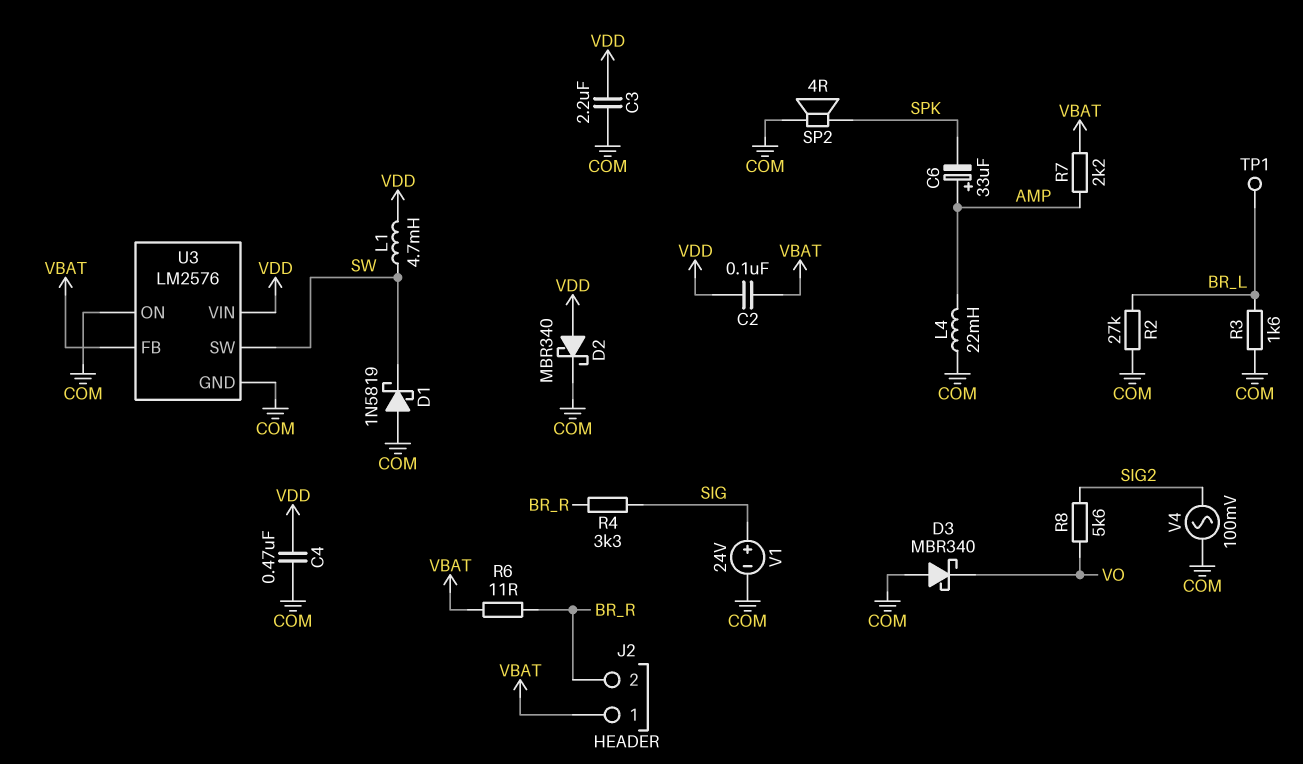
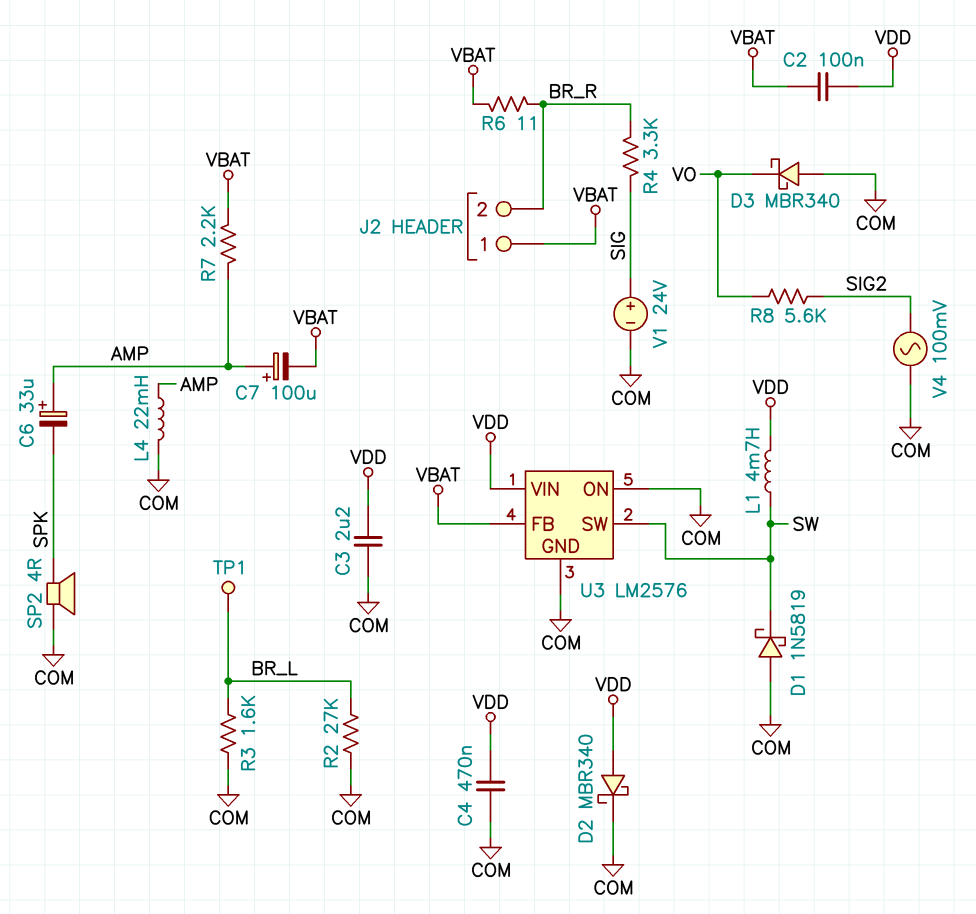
C7: none -> 100uF (plus AMP, minus VBAT)

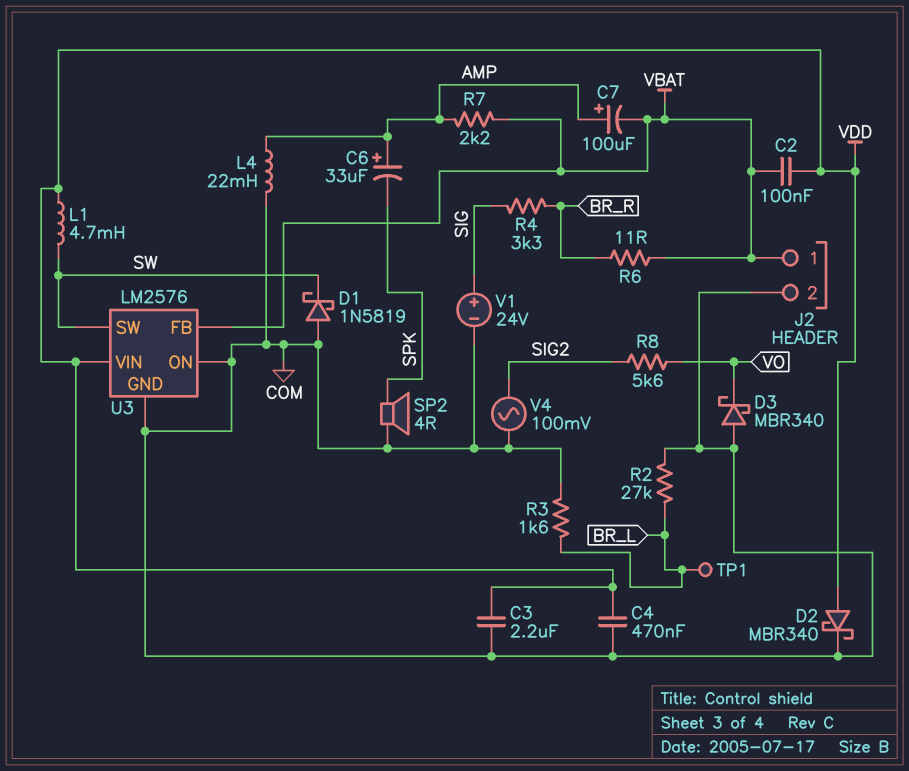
J2 pin 2: BR_R -> COM

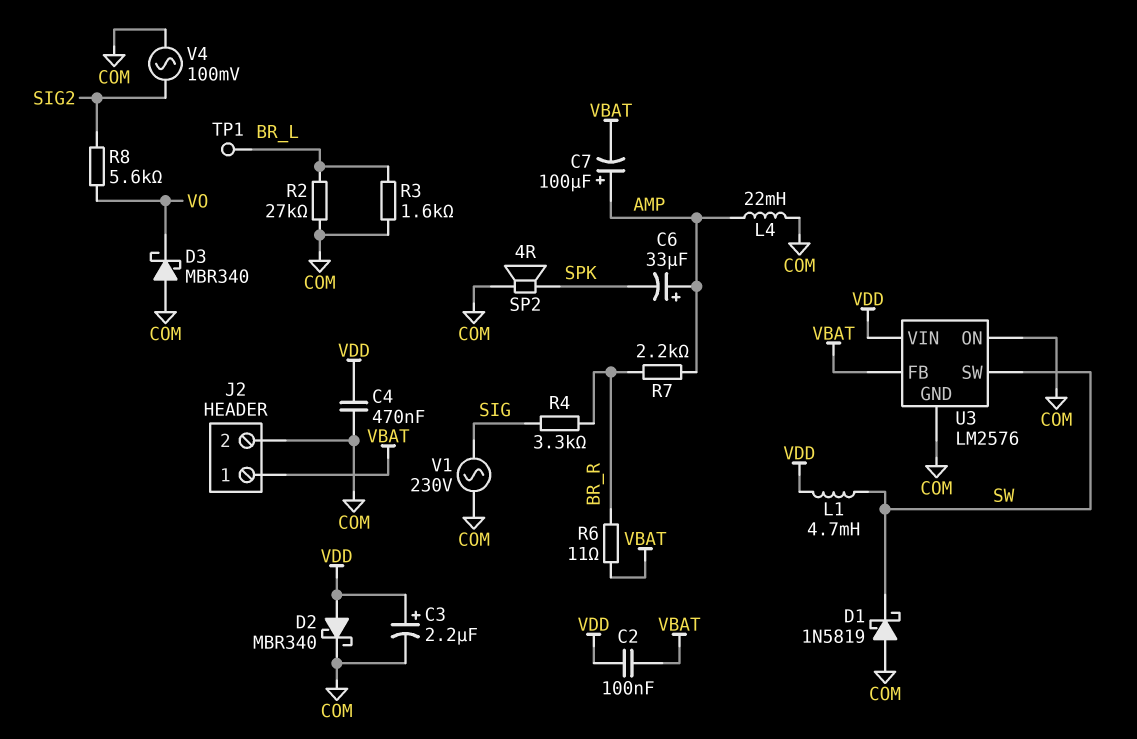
C3: 2.2uF (COM, VDD) -> 2.2uF (plus VDD, minus COM)
R7: 2.2k (AMP, VBAT) -> 2.2k (AMP, BR_R)
V1: 24V (plus SIG, minus COM) -> AC 230V (COM, SIG)

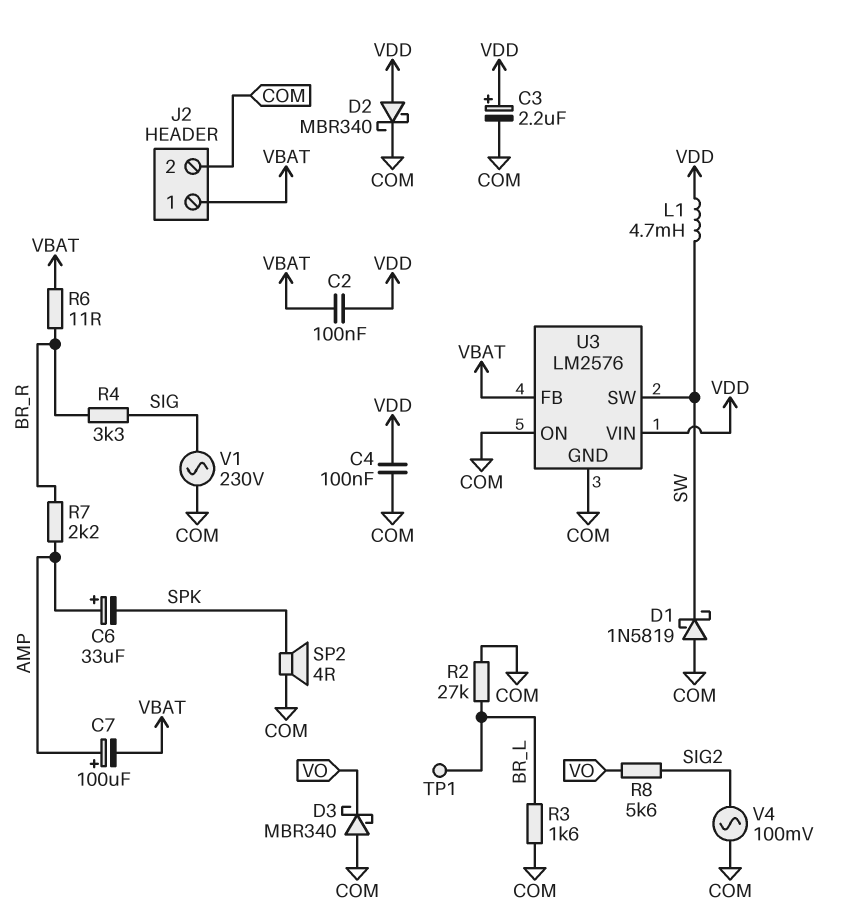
C4: 470nF (COM, VDD) -> 100nF (COM, VDD)
L4: 22mH (AMP, COM) -> none

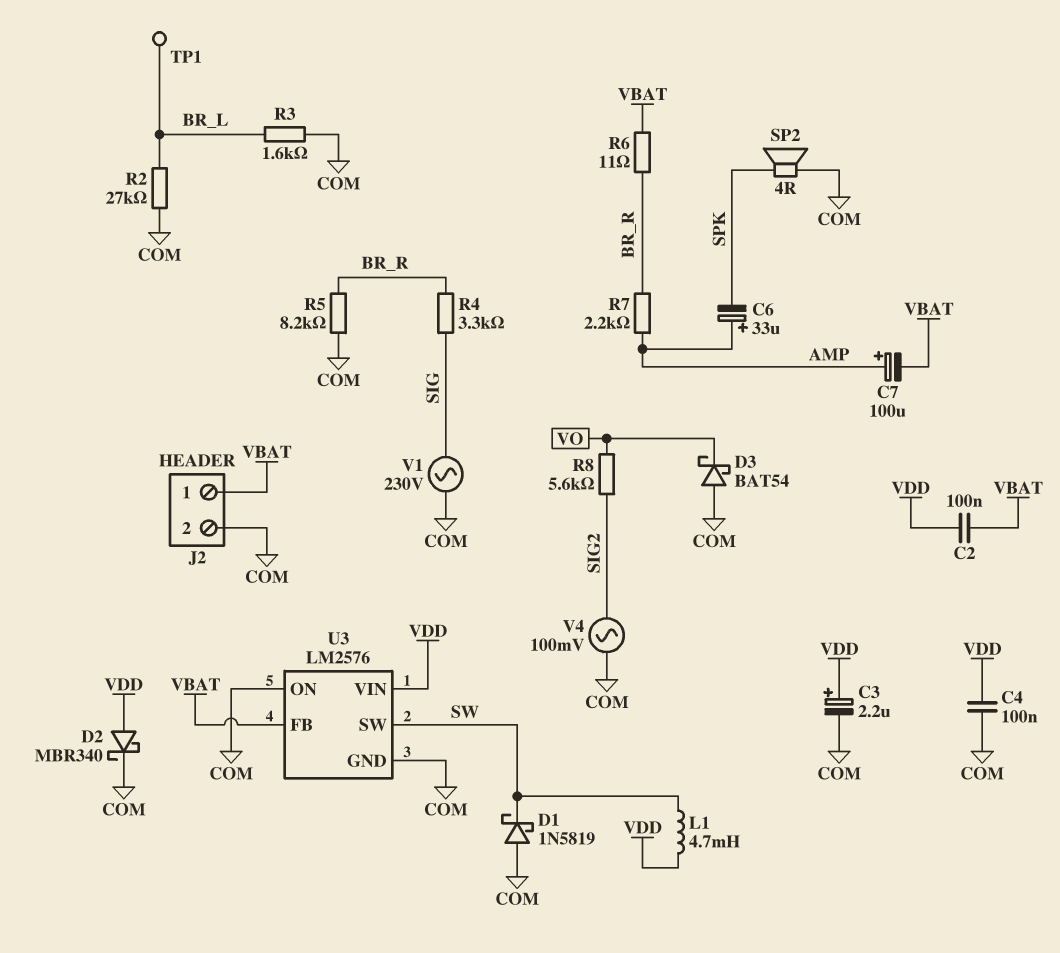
D3: schottky MBR340 (A COM, K VO) -> schottky BAT54 (A COM, K VO)
R5: none -> 8.2k (BR_R, COM)

